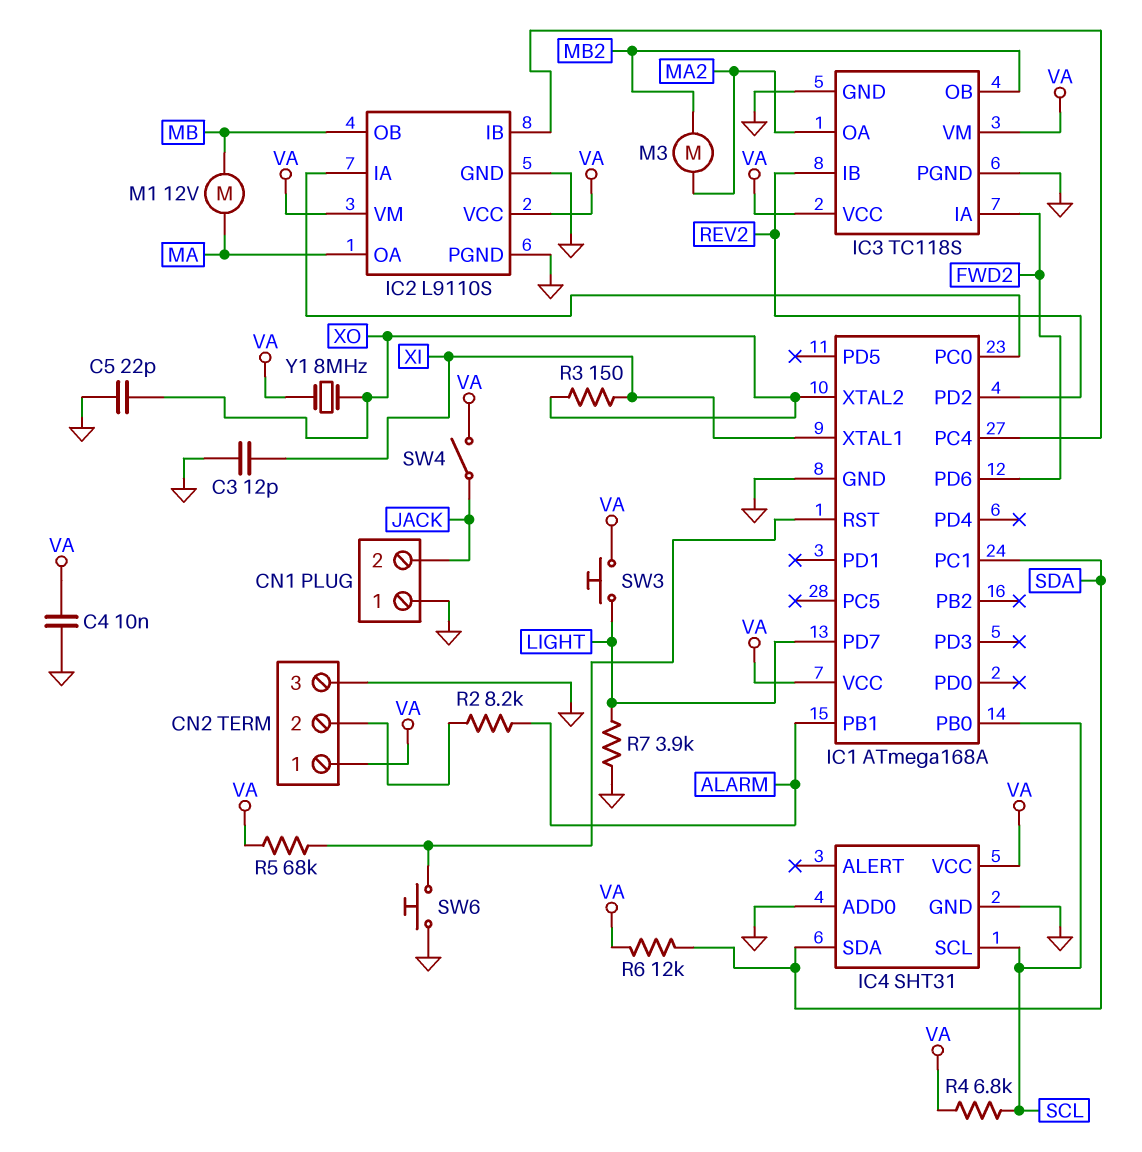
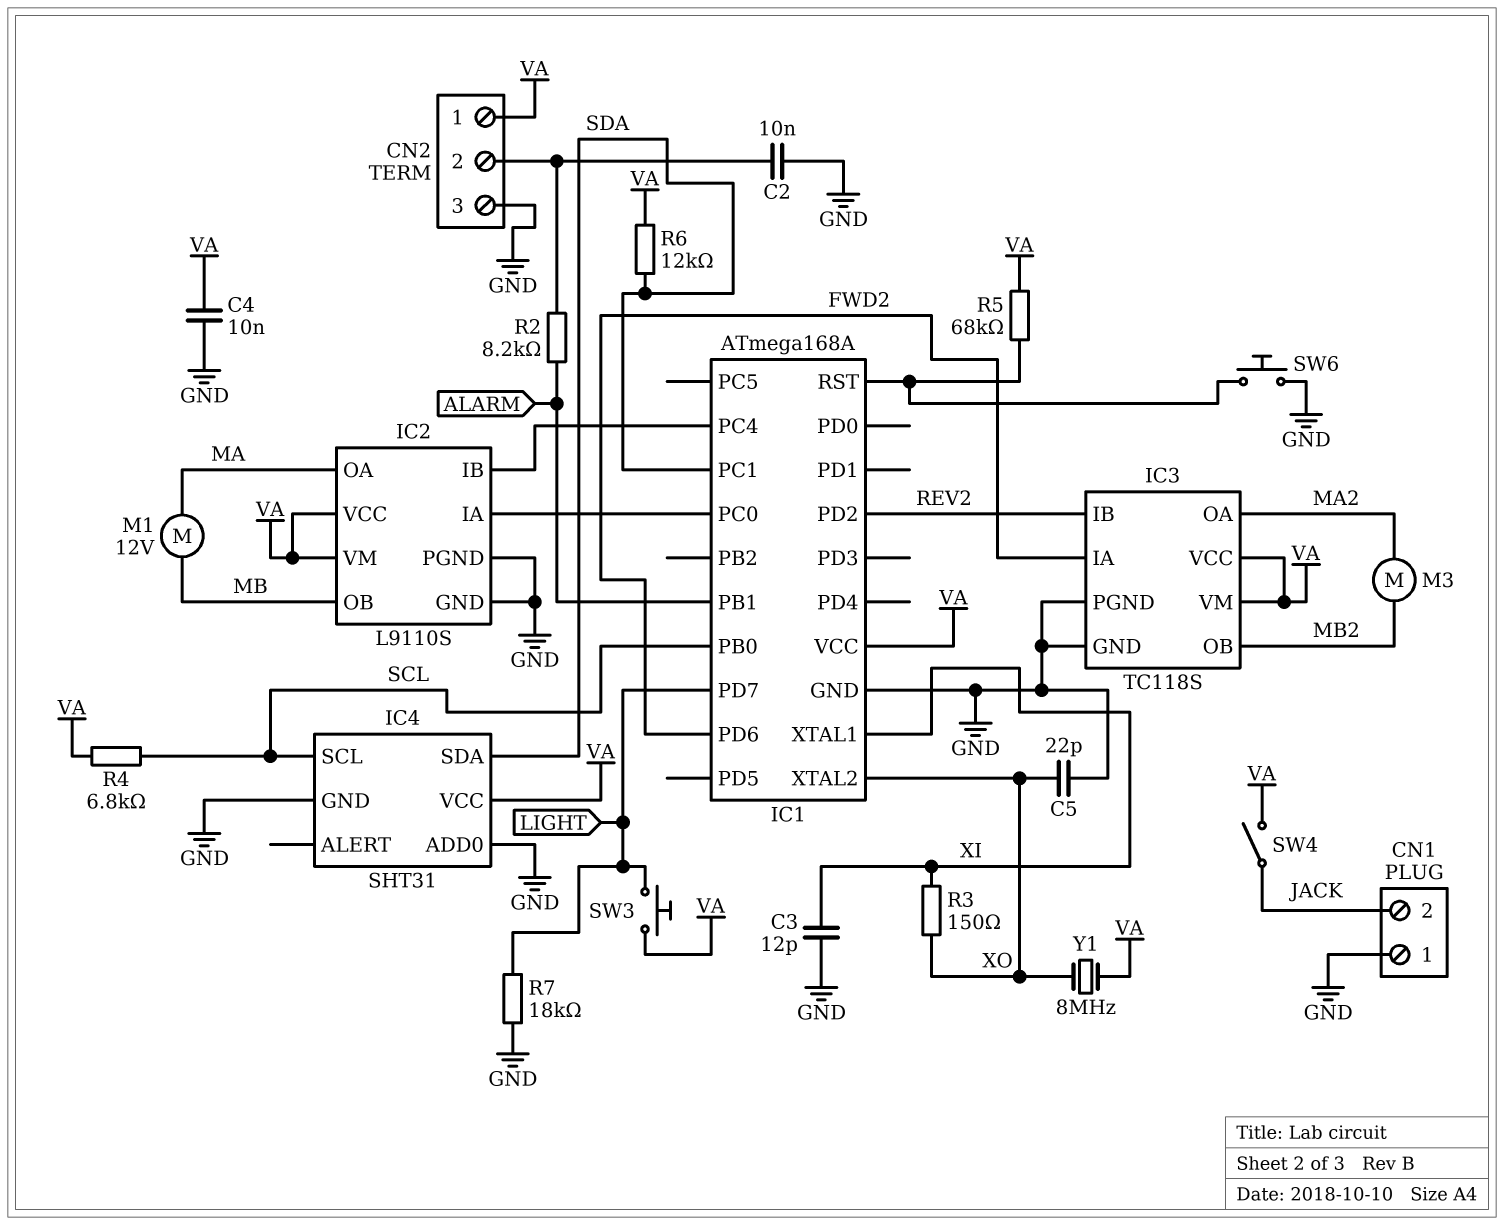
C2: none -> 10nF (CN2/2, GND)
R7: 3.9k (GND, LIGHT) -> 18k (GND, LIGHT)

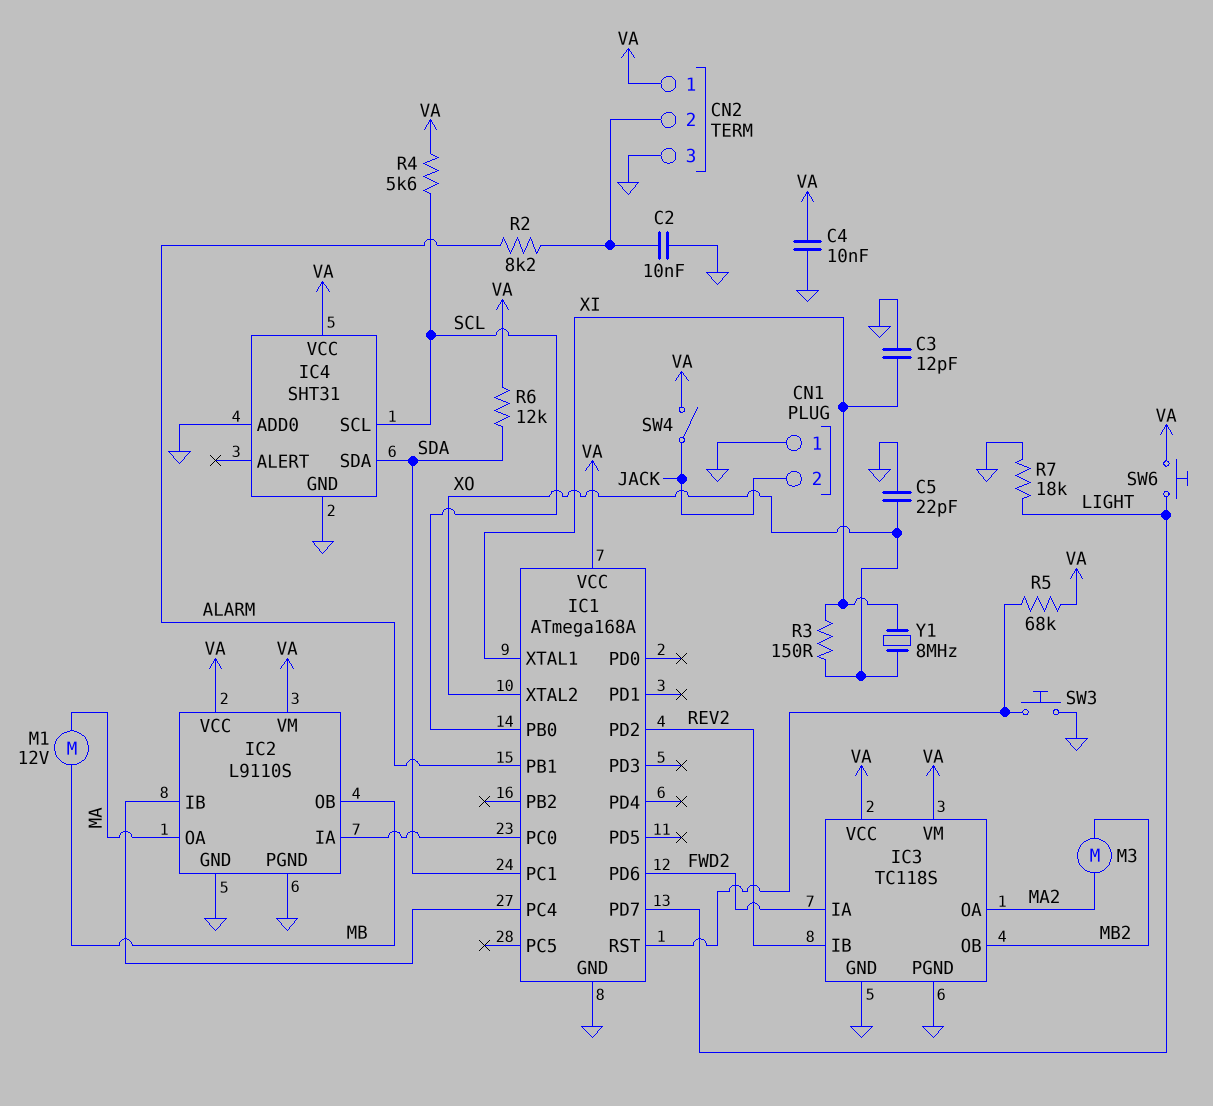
R4: 6.8k (SCL, VA) -> 5.6k (SCL, VA)
SW3: button (LIGHT, VA) -> button (GND, IC1/RST)
SW6: button (GND, IC1/RST) -> button (LIGHT, VA)
Y1: 8MHz (VA, XO) -> 8MHz (XI, XO)

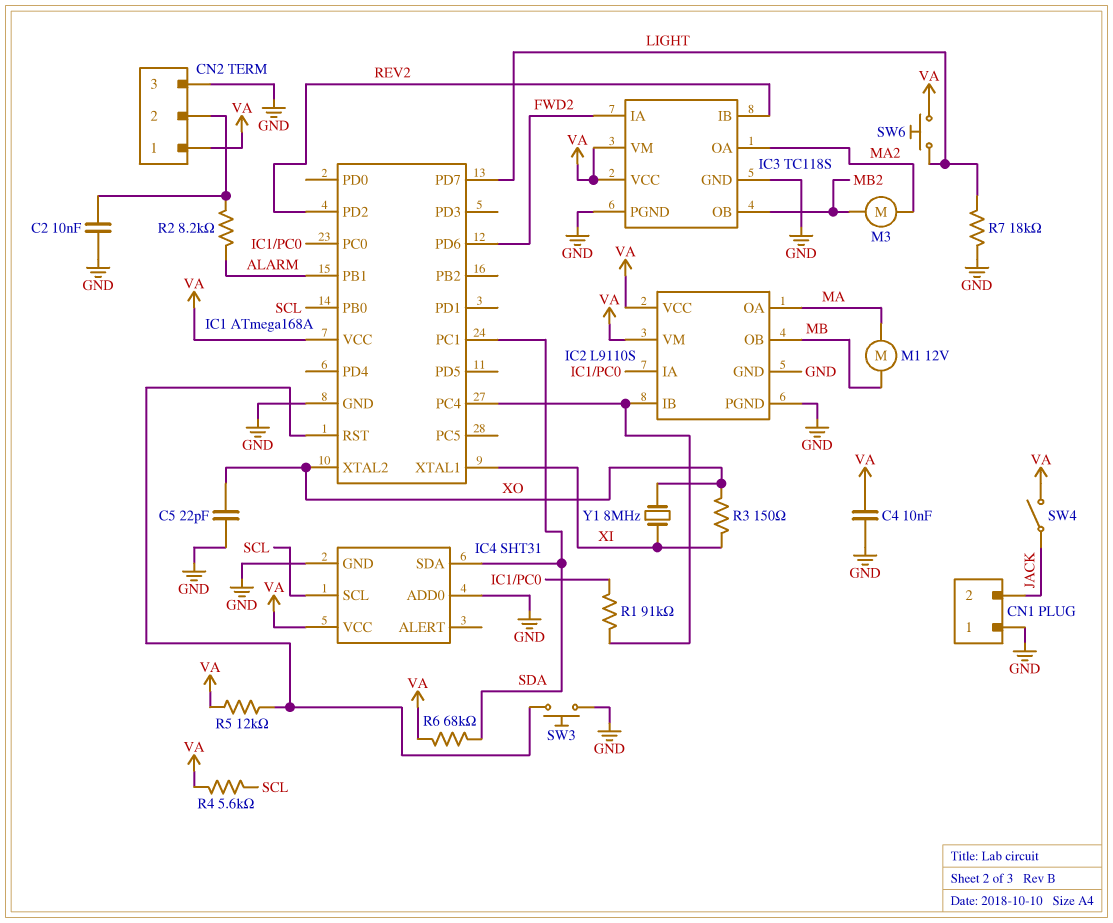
C3: 12pF (GND, XI) -> none
R1: none -> 91k (IC1/PC0, IC1/PC4)
R5: 68k (IC1/RST, VA) -> 12k (IC1/RST, VA)
R6: 12k (SDA, VA) -> 68k (SDA, VA)

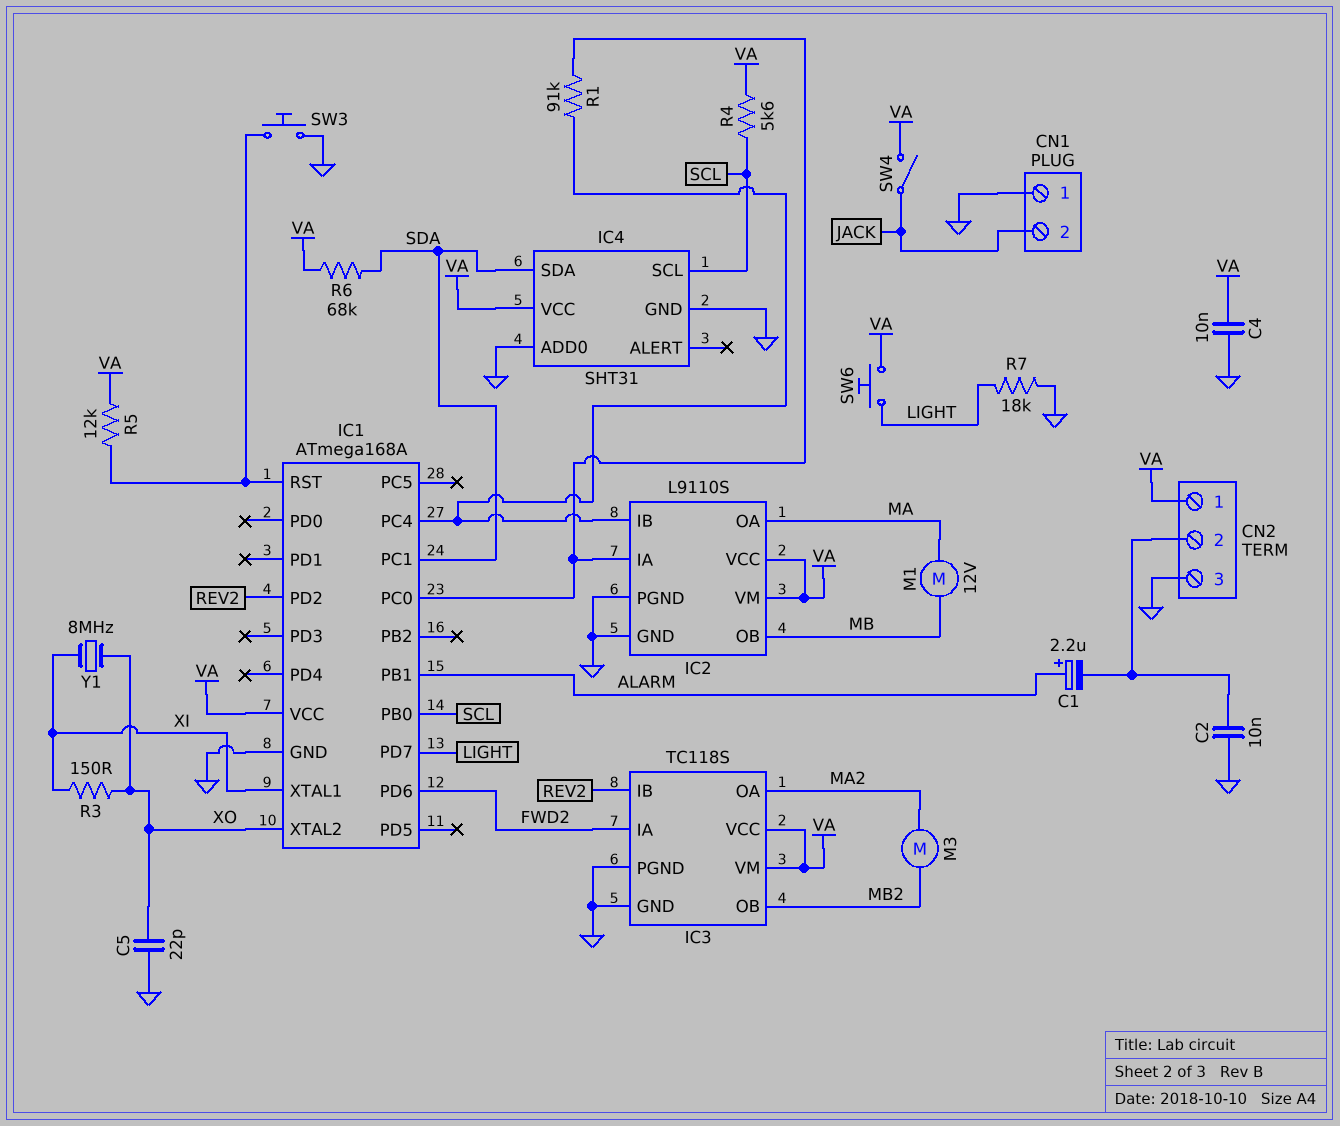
C1: none -> 2.2uF (plus ALARM, minus CN2/2)
R2: 8.2k (ALARM, CN2/2) -> none

